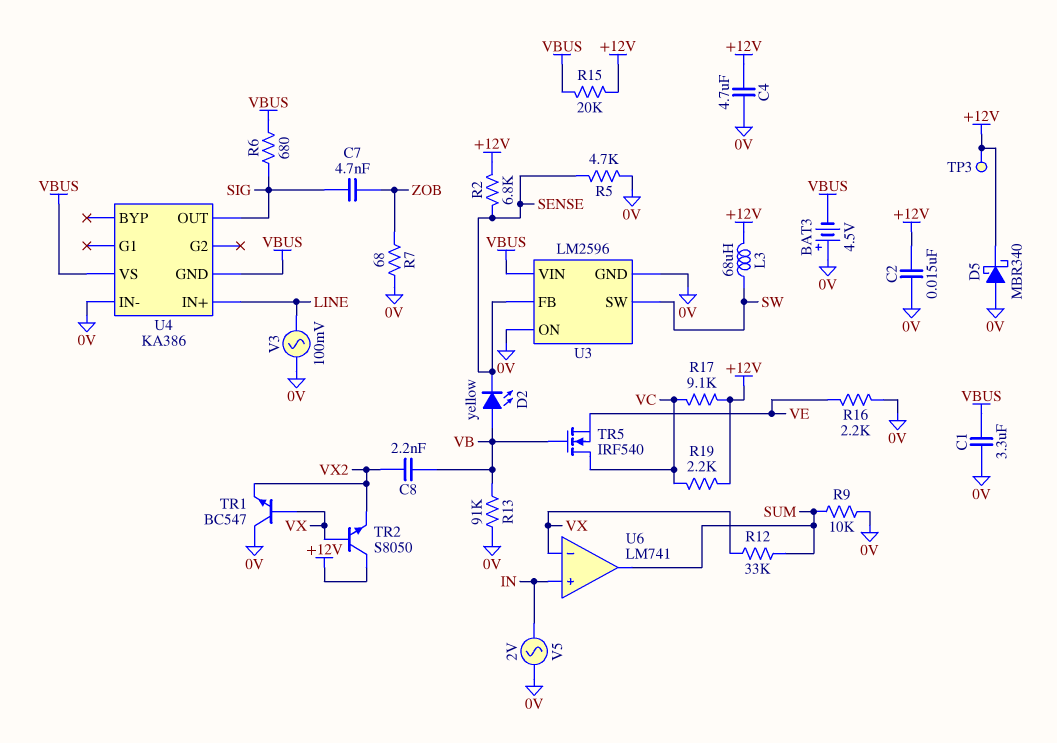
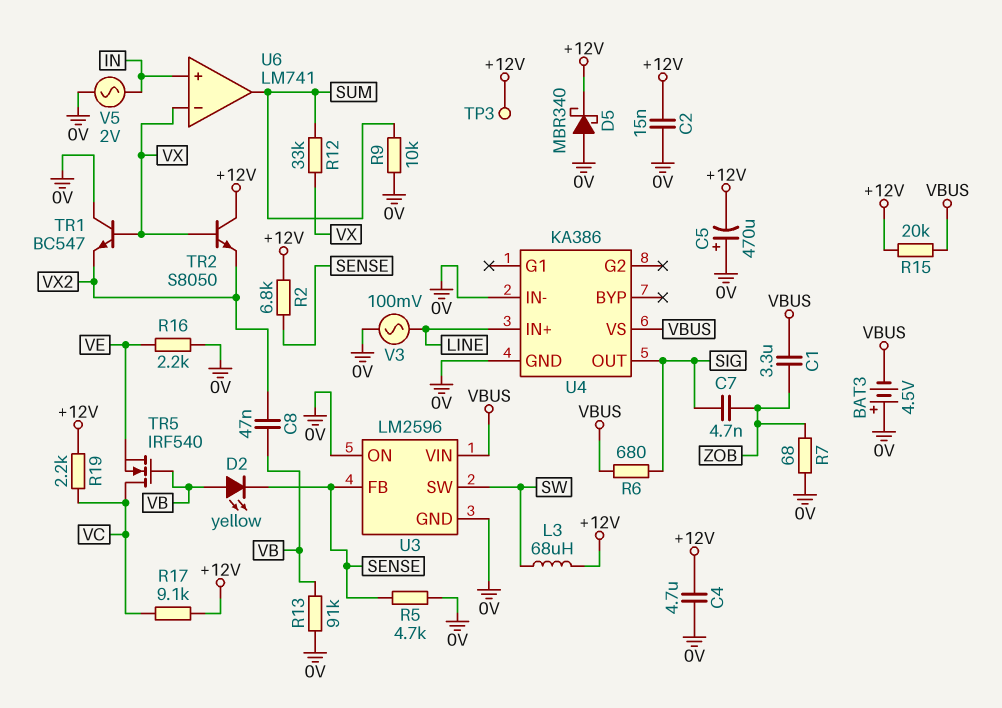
C1: 3.3uF (0V, VBUS) -> 3.3uF (VBUS, ZOB)
C5: none -> 470uF (plus 0V, minus +12V)
C8: 2.2nF (VB, VX2) -> 47nF (VB, VX2)
U4 pin GND: VBUS -> 0V

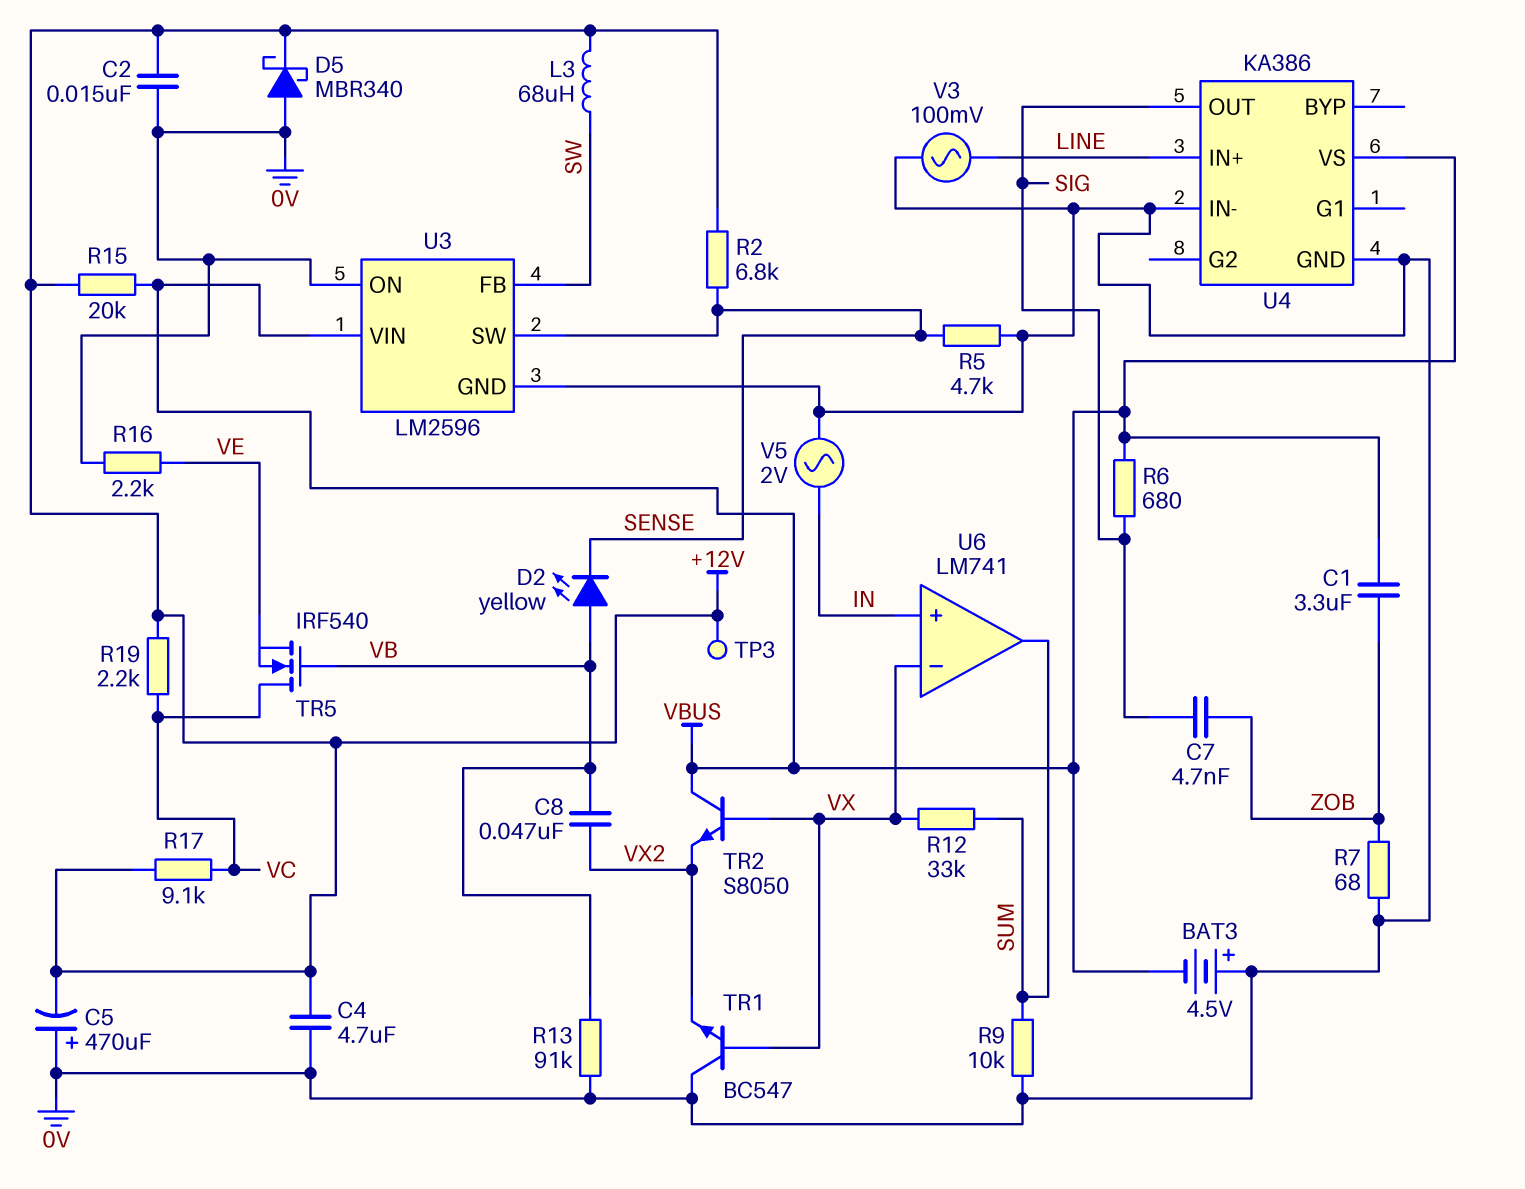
TR2: NPN S8050 (B VX, C +12V, E VX2) -> NPN S8050 (B VX, C VBUS, E VX2)
U3 pin FB: SENSE -> SW
U3 pin SW: SW -> SENSE

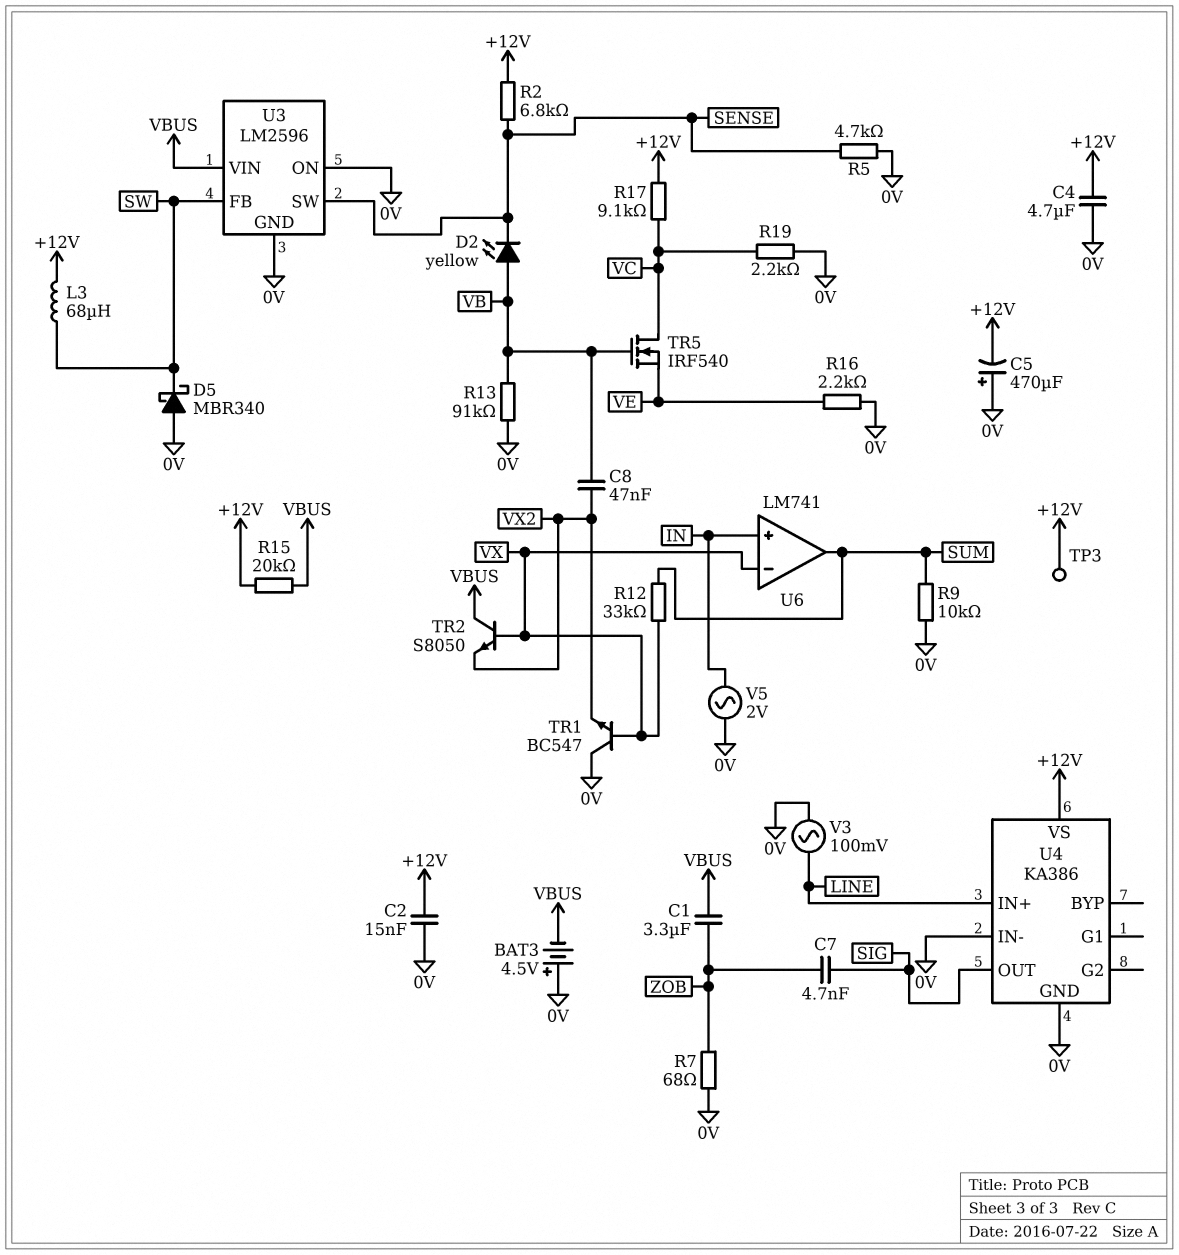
D5: schottky MBR340 (A 0V, K +12V) -> schottky MBR340 (A 0V, K SW)
R6: 680 (SIG, VBUS) -> none
R19: 2.2k (+12V, VC) -> 2.2k (0V, VC)
U4 pin VS: VBUS -> +12V

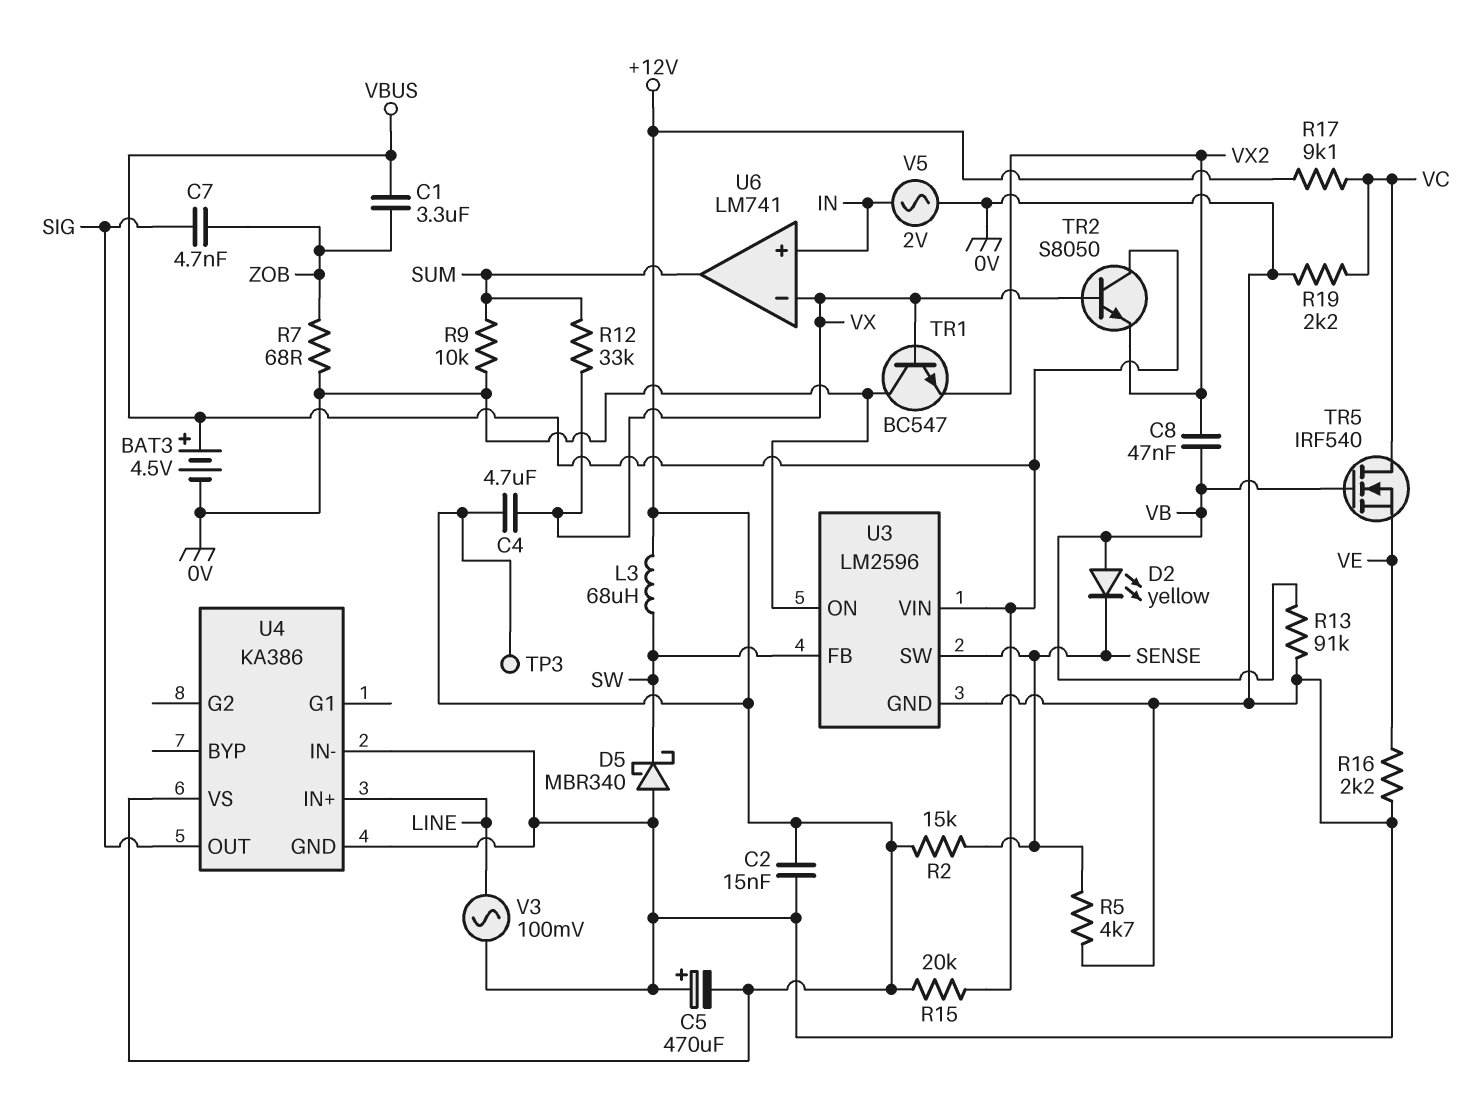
BAT3: 4.5V (plus 0V, minus VBUS) -> 4.5V (plus VBUS, minus 0V)
C4: 4.7uF (+12V, 0V) -> 4.7uF (+12V, VX)
R2: 6.8k (+12V, SENSE) -> 15k (+12V, SENSE)

